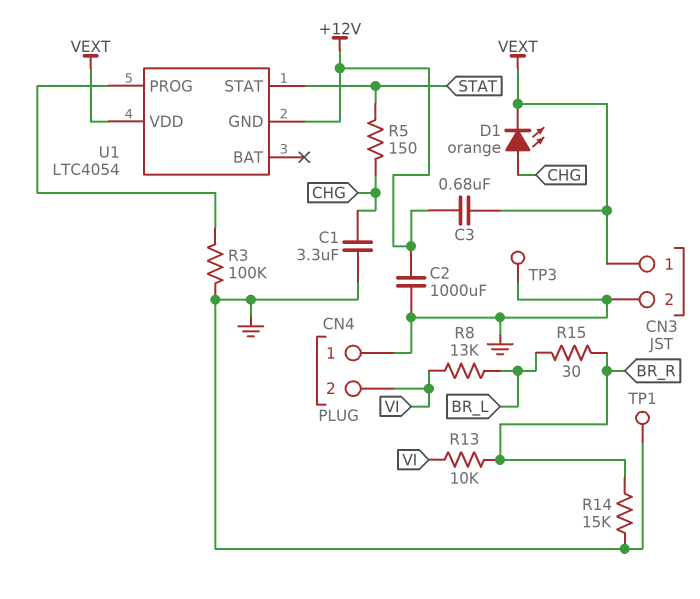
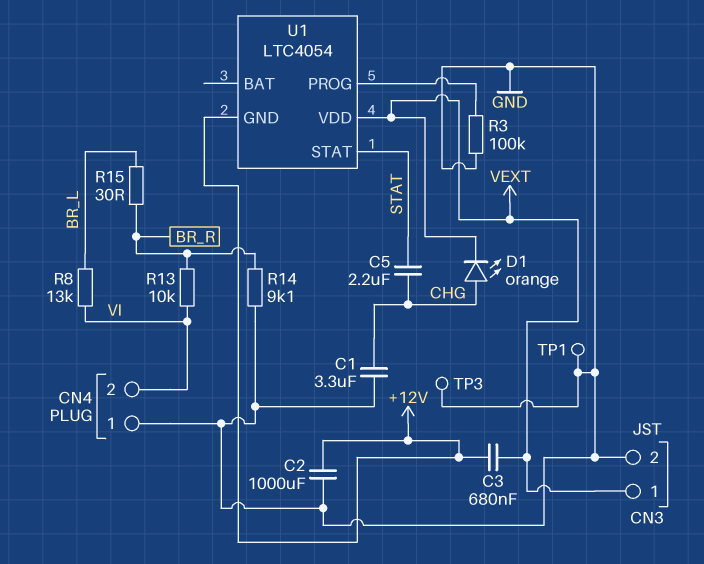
C5: none -> 2.2uF (CHG, STAT)
R5: 150 (CHG, STAT) -> none
R14: 15k (BR_R, GND) -> 9.1k (BR_R, GND)

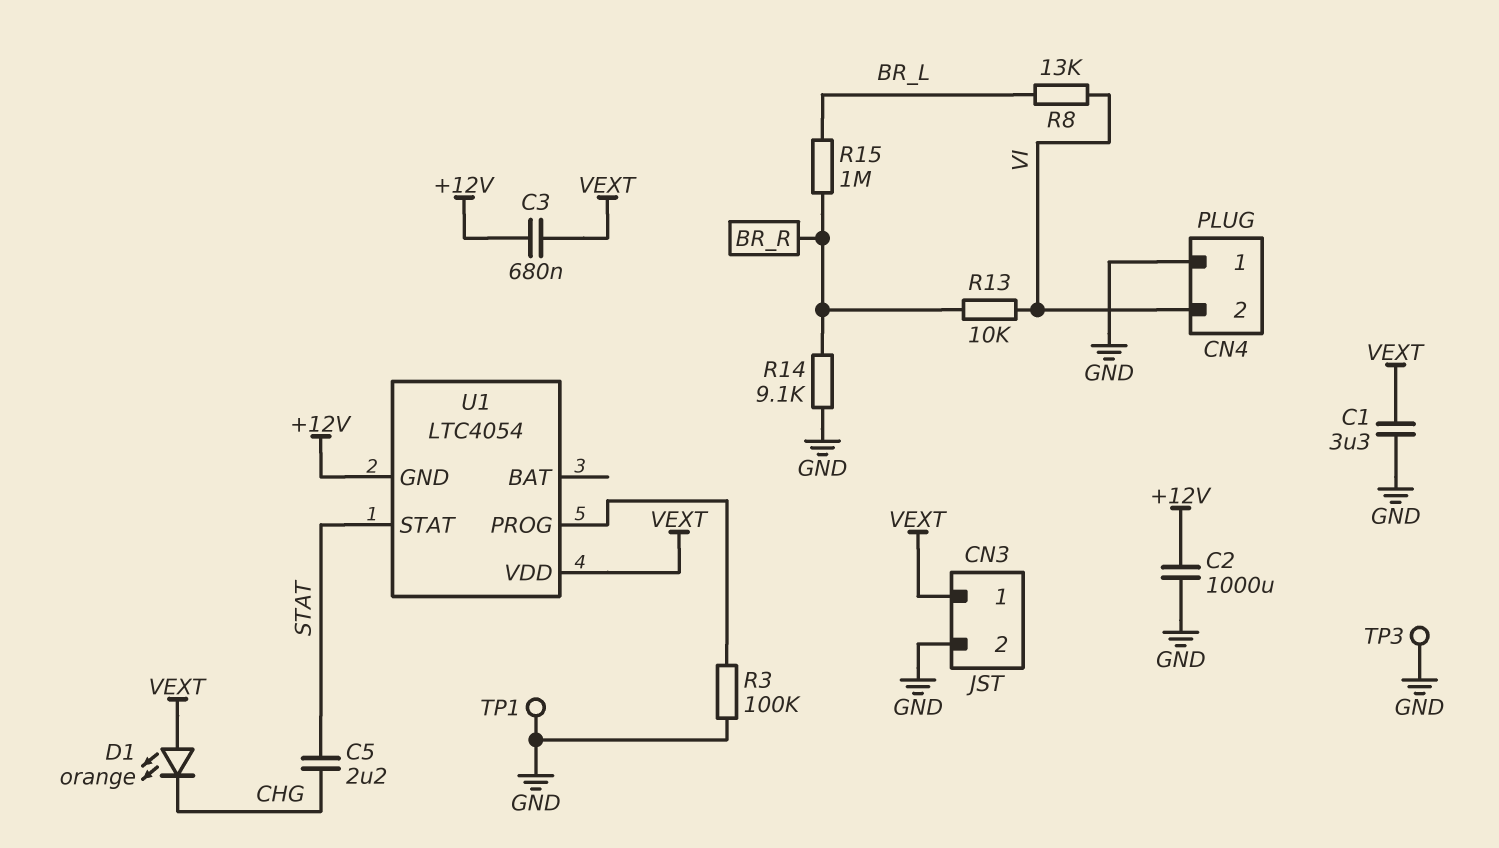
C1: 3.3uF (CHG, GND) -> 3.3uF (GND, VEXT)
D1: LED orange (A CHG, K VEXT) -> LED orange (A VEXT, K CHG)
R15: 30 (BR_L, BR_R) -> 1M (BR_L, BR_R)

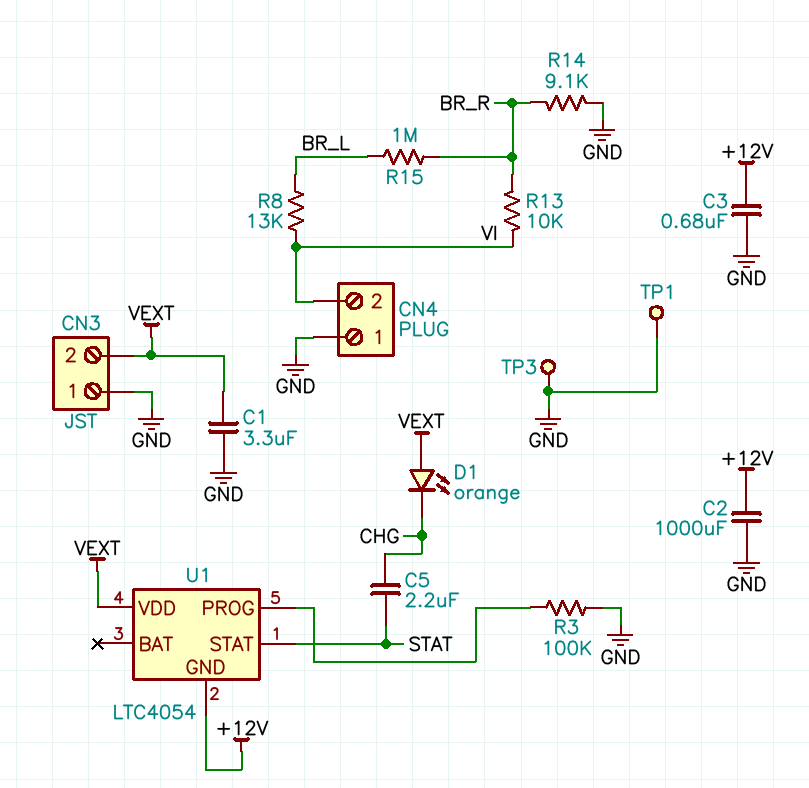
C3: 680nF (+12V, VEXT) -> 680nF (+12V, GND)
CN3 pin 1: VEXT -> GND
CN3 pin 2: GND -> VEXT

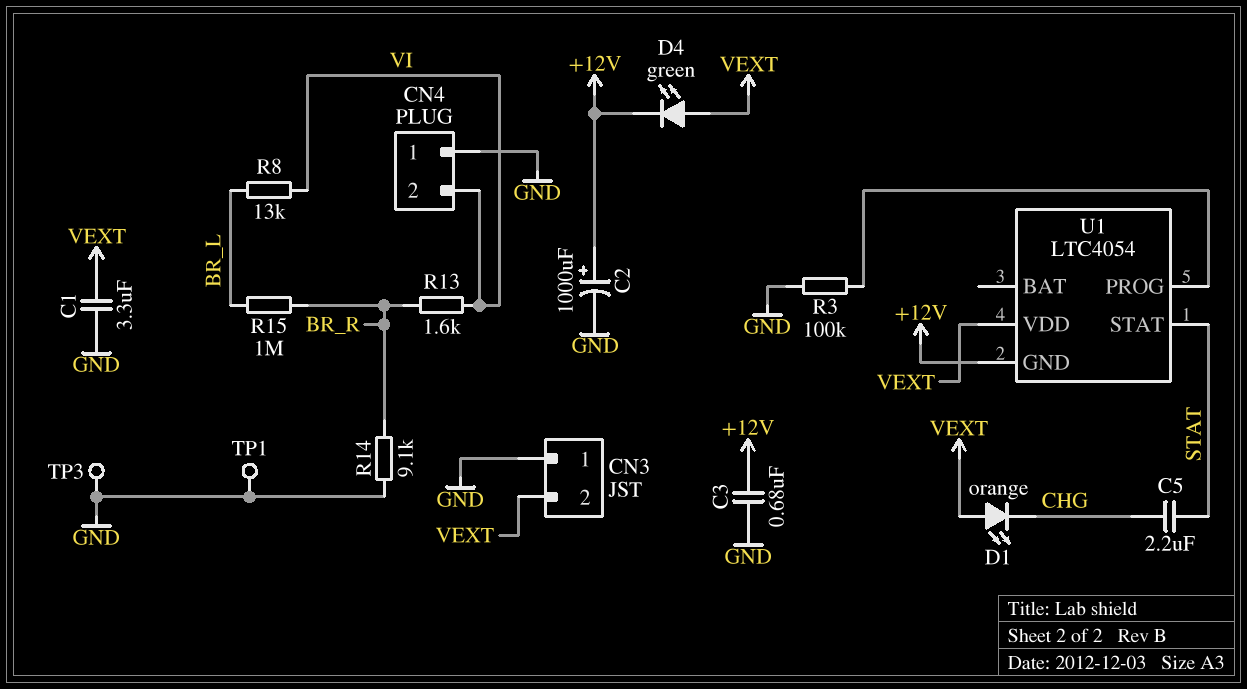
C2: 1000uF (+12V, GND) -> 1000uF (plus +12V, minus GND)
D4: none -> LED green (A VEXT, K +12V)
R13: 10k (BR_R, VI) -> 1.6k (BR_R, VI)

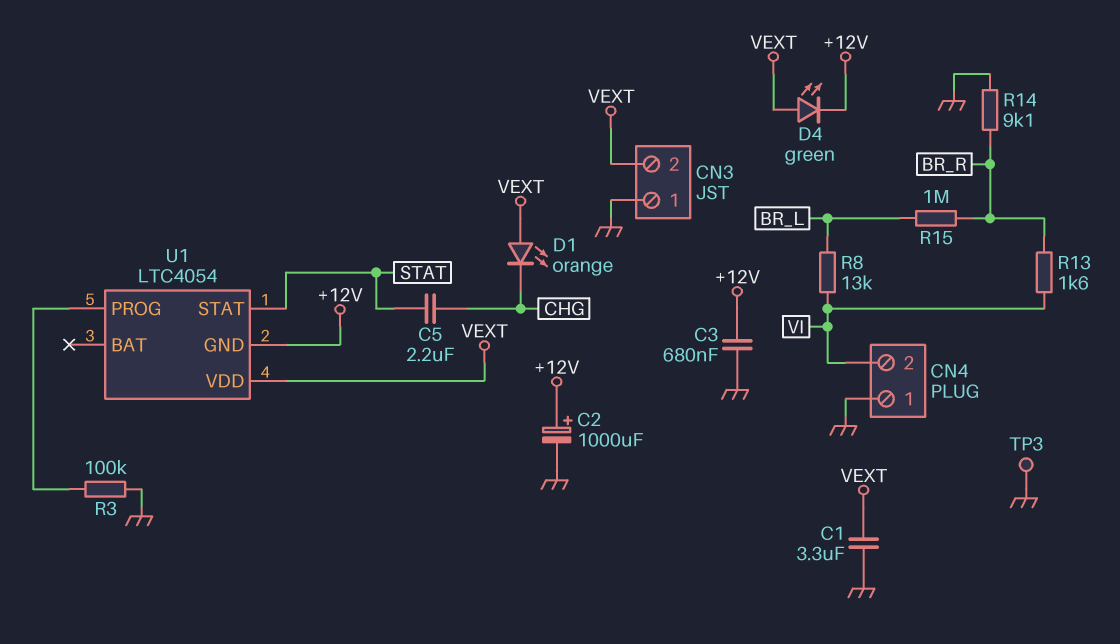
TP1: test point (GND) -> none

